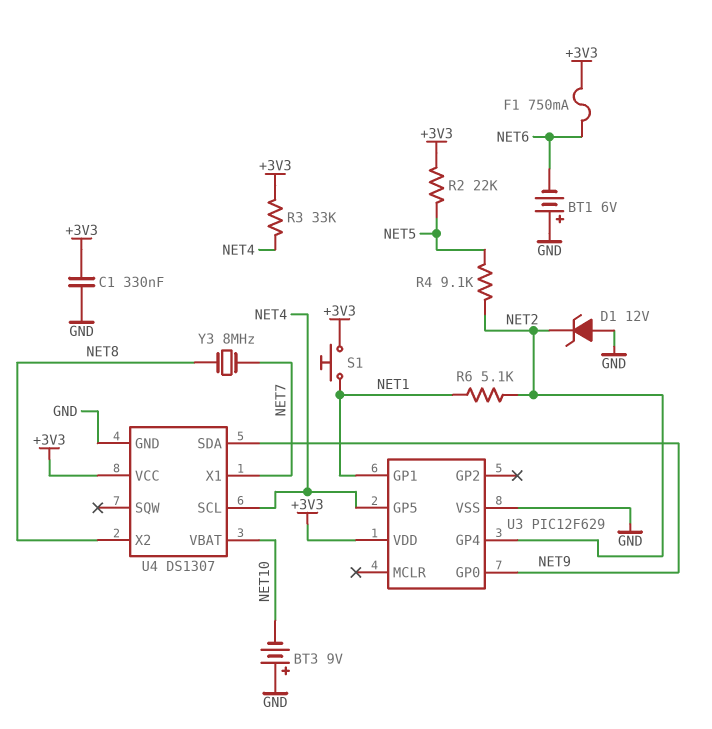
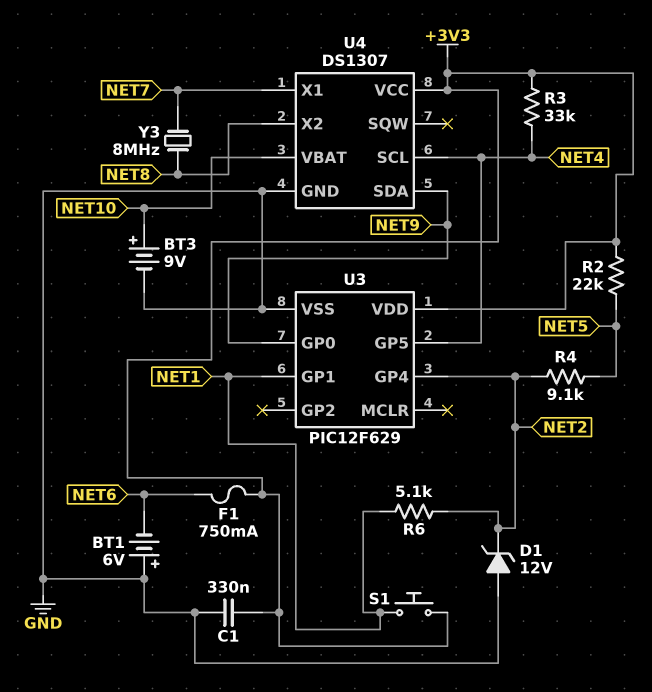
BT3: 9V (plus GND, minus NET10) -> 9V (plus NET10, minus GND)

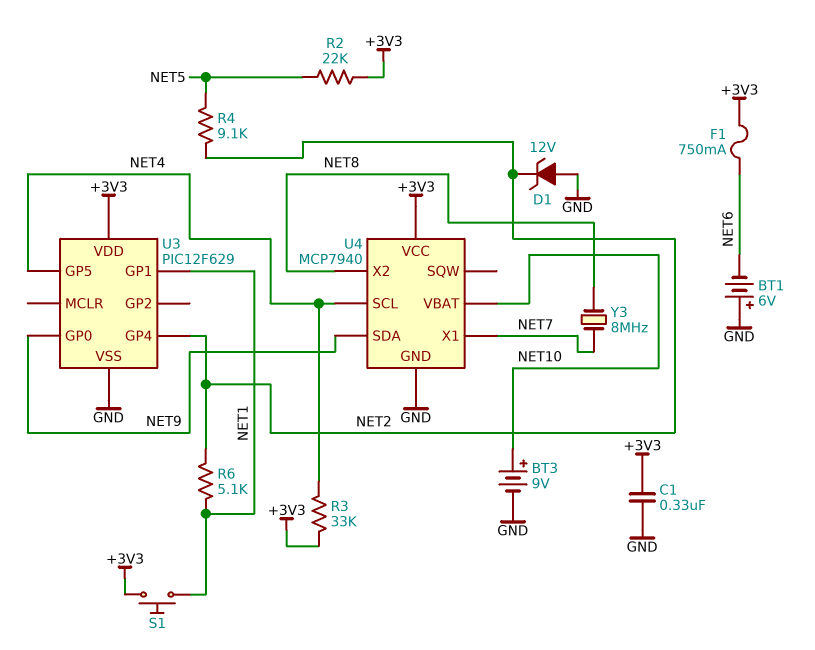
U4: DS1307 -> MCP7940

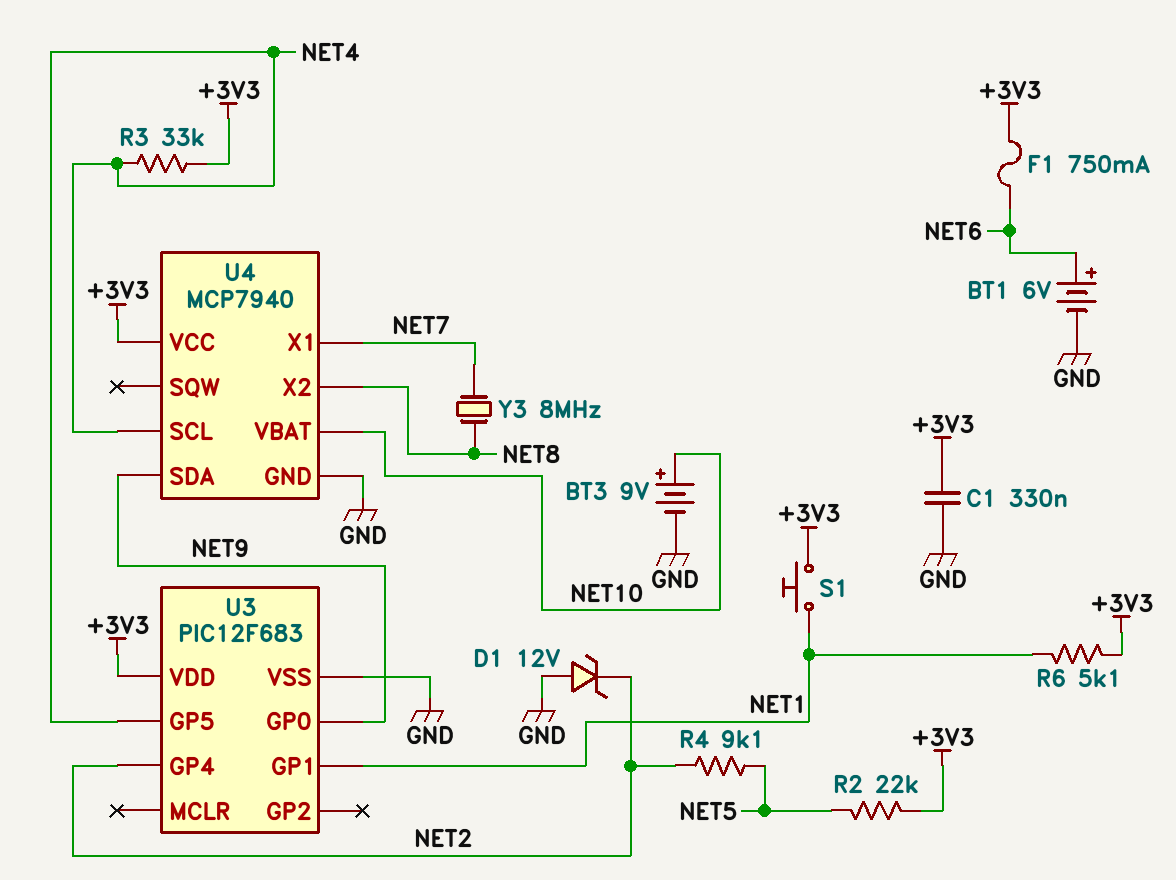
BT1: 6V (plus GND, minus NET6) -> 6V (plus NET6, minus GND)
R6: 5.1k (NET1, NET2) -> 5.1k (+3V3, NET1)
U3: PIC12F629 -> PIC12F683

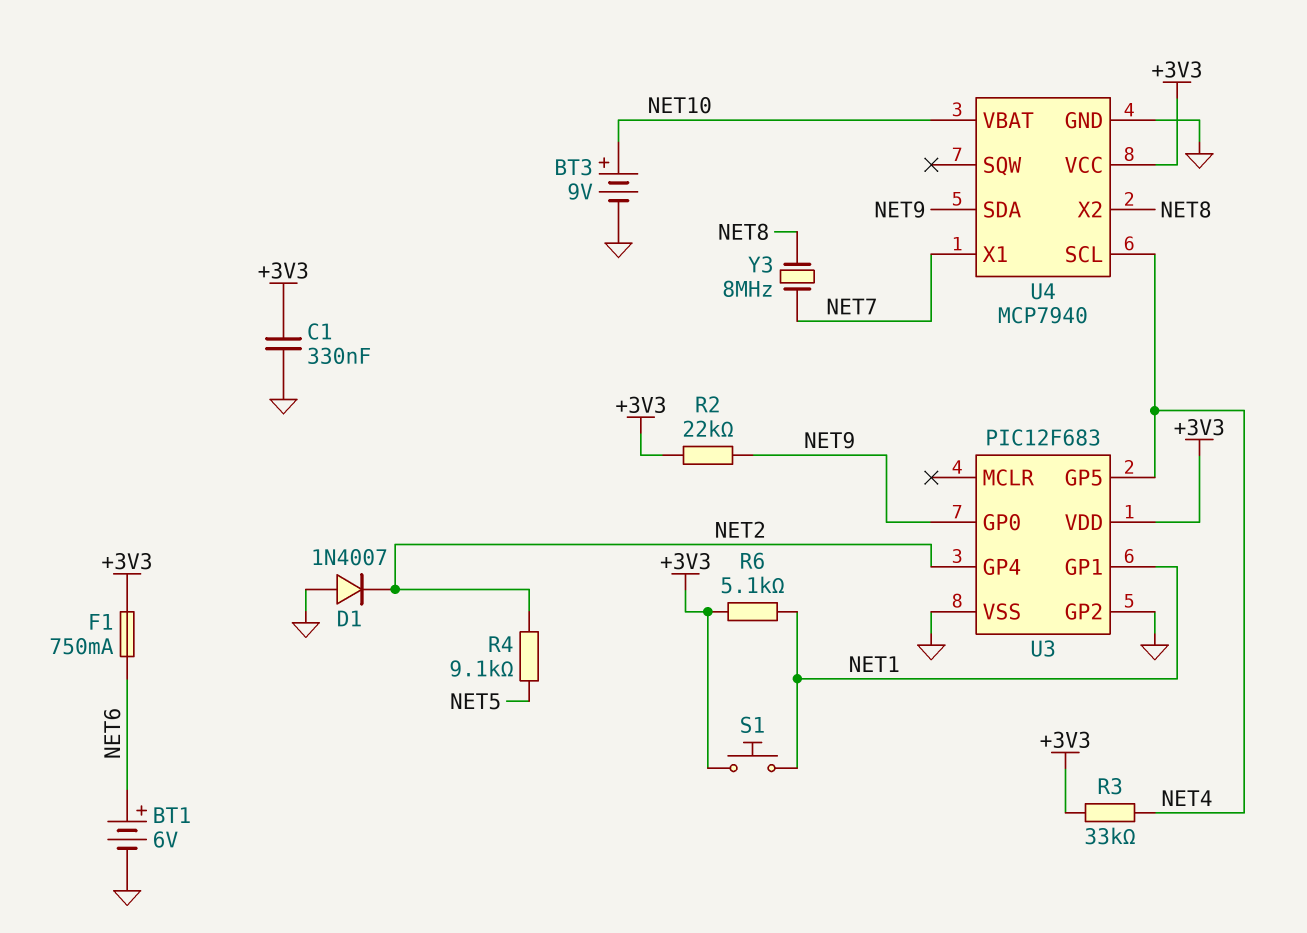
D1: zener 12V (A GND, K NET2) -> diode 1N4007 (A GND, K NET2)
R2: 22k (+3V3, NET5) -> 22k (+3V3, NET9)
U3 pin GP2: none -> GND

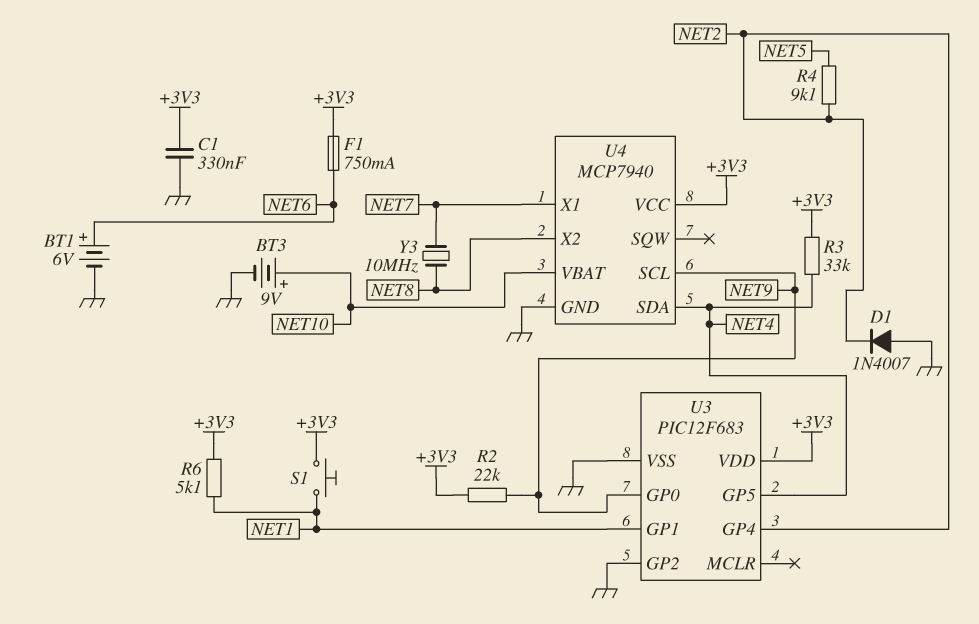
U4 pin SCL: NET4 -> NET9
U4 pin SDA: NET9 -> NET4
Y3: 8MHz (NET7, NET8) -> 10MHz (NET7, NET8)

